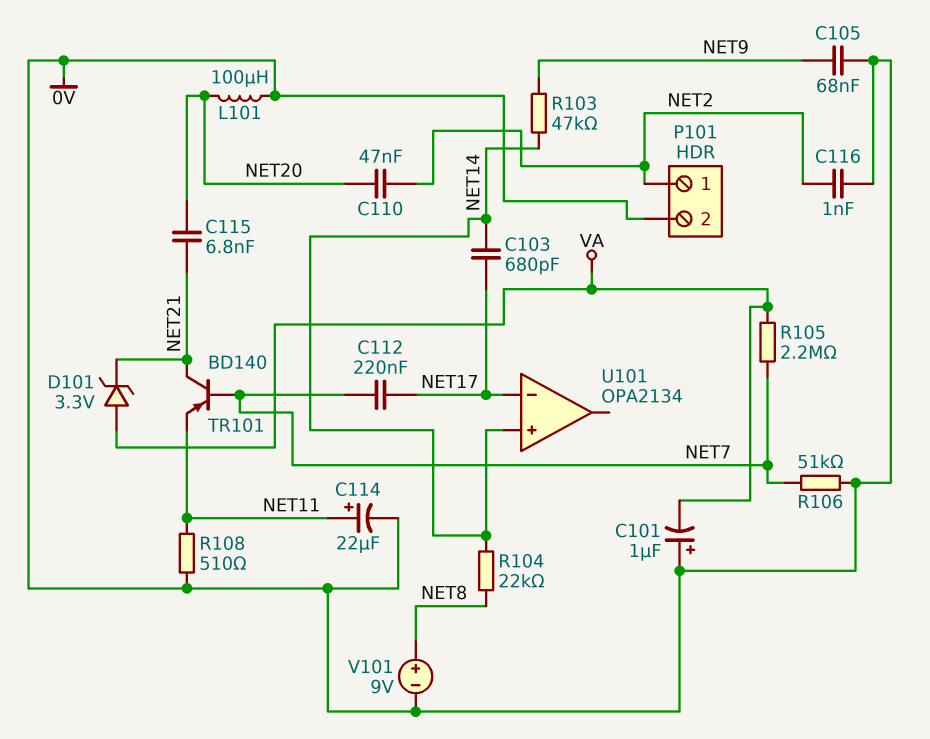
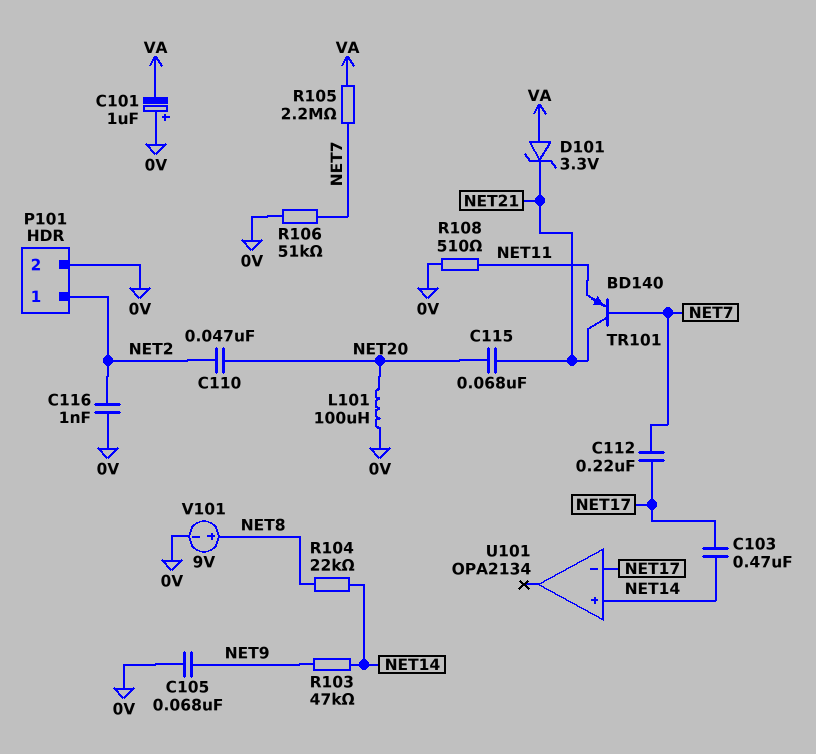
C103: 680pF (NET14, NET17) -> 470nF (NET14, NET17)
C114: 22uF (plus NET11, minus 0V) -> none
C115: 6.8nF (NET20, NET21) -> 68nF (NET20, NET21)

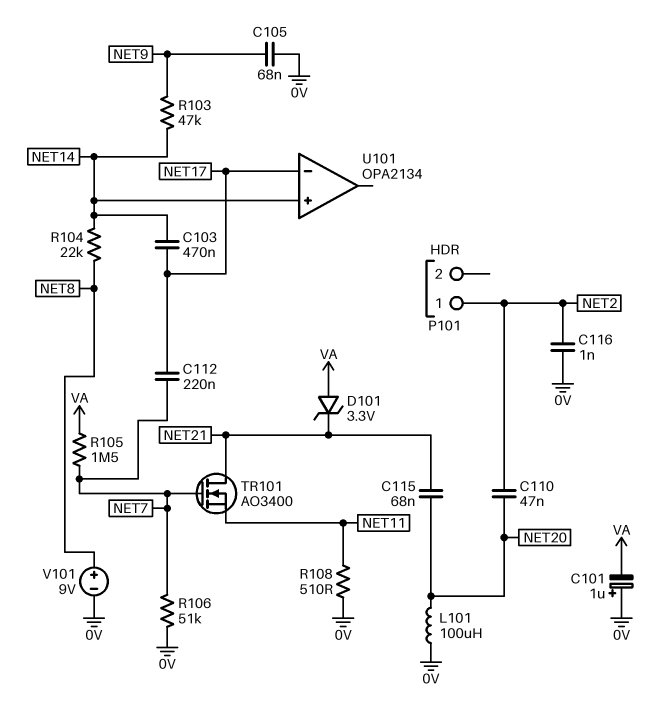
P101 pin 2: 0V -> none
R105: 2.2M (NET7, VA) -> 1.5M (NET7, VA)
TR101: PNP BD140 (B NET7, C NET21, E NET11) -> NMOS AO3400 (G NET7, D NET21, S NET11)

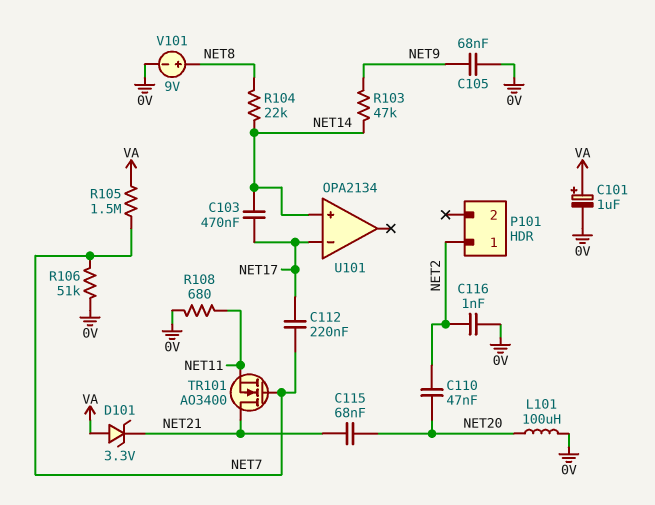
C101: 1uF (plus 0V, minus VA) -> 1uF (plus VA, minus 0V)
R108: 510 (0V, NET11) -> 680 (0V, NET11)

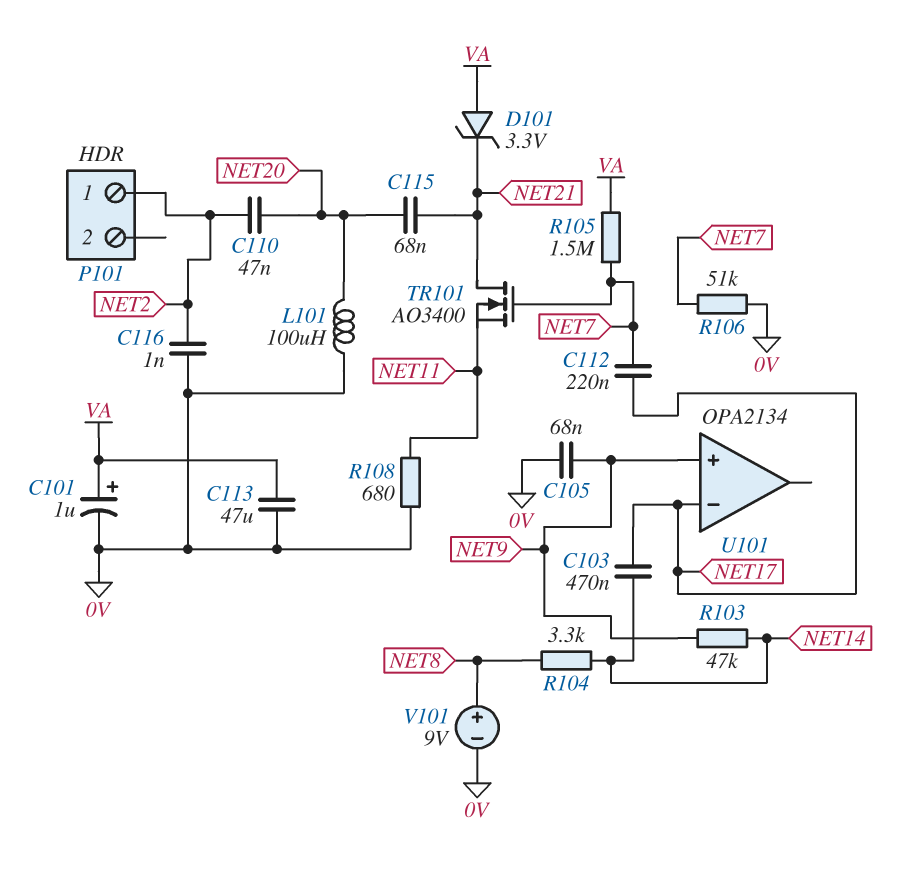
C113: none -> 47uF (0V, VA)
R104: 22k (NET8, NET14) -> 3.3k (NET8, NET14)
U101 pin in+: NET14 -> NET9

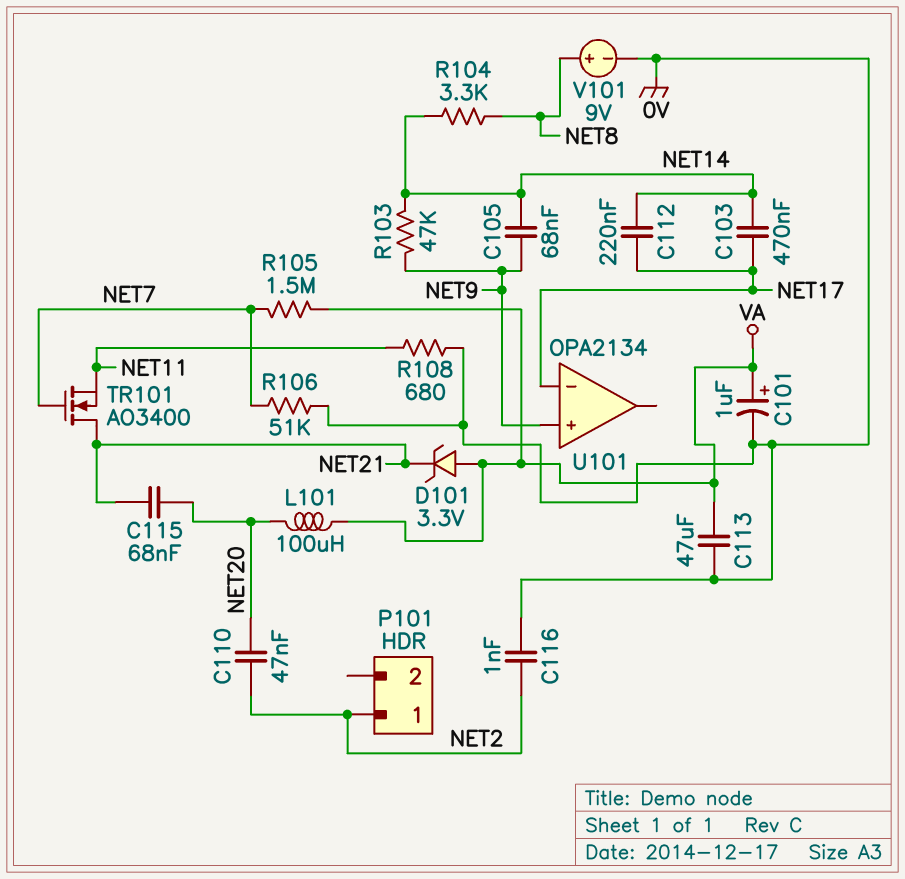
C105: 68nF (0V, NET9) -> 68nF (NET9, NET14)
C112: 220nF (NET7, NET17) -> 220nF (NET14, NET17)
L101: 100uH (0V, NET20) -> 100uH (NET20, VA)

